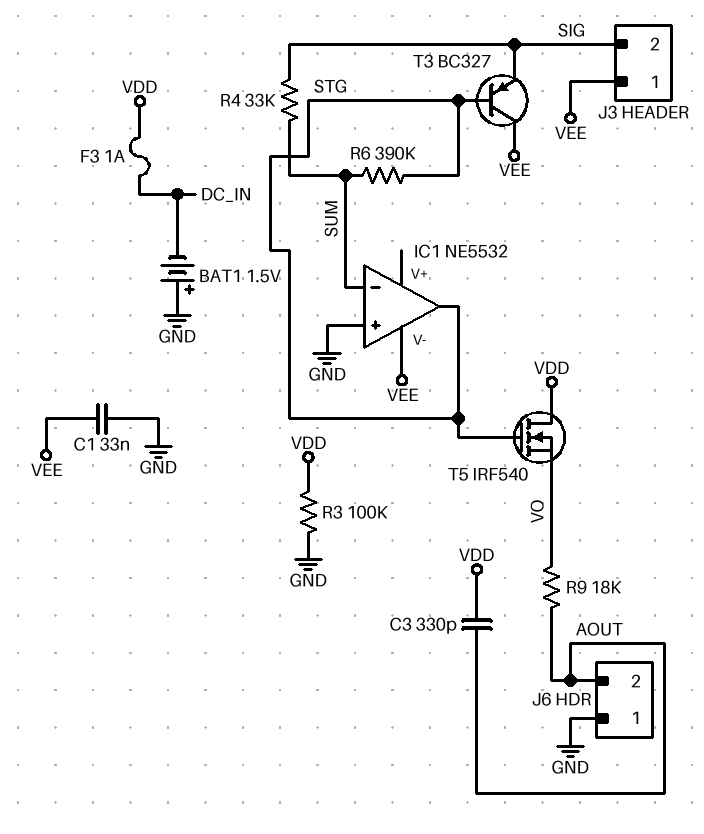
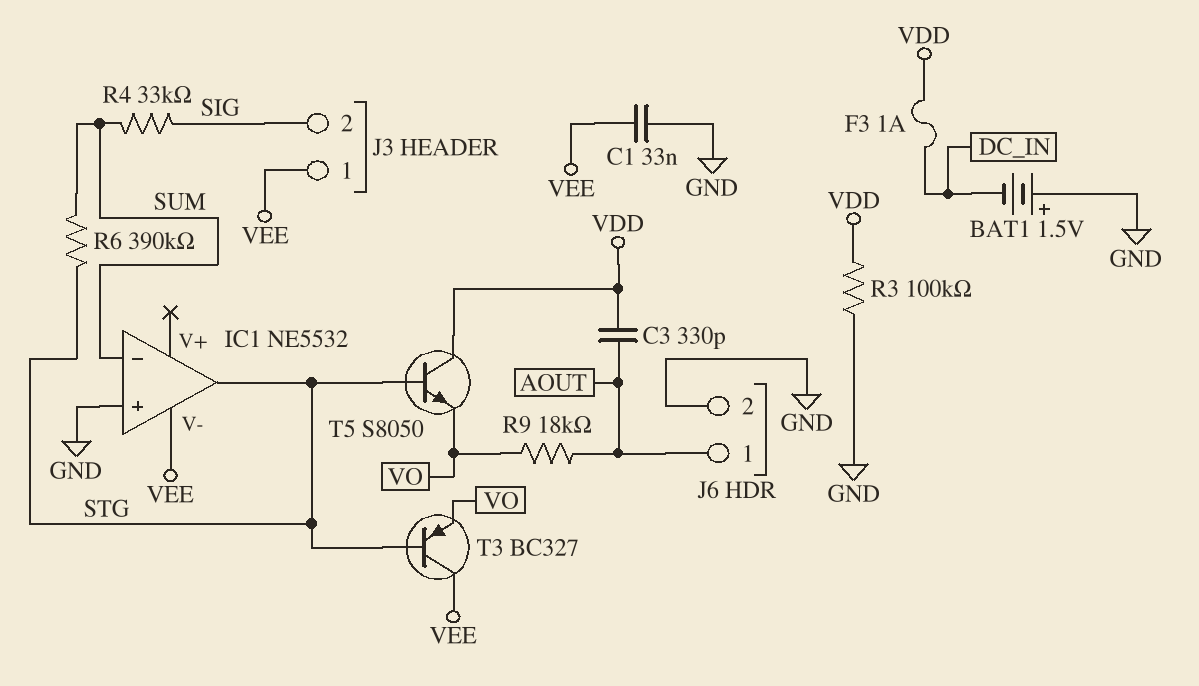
J6 pin 1: GND -> AOUT
J6 pin 2: AOUT -> GND
T3: PNP BC327 (B STG, C VEE, E SIG) -> PNP BC327 (B STG, C VEE, E VO)
T5: NMOS IRF540 (G STG, D VDD, S VO) -> NPN S8050 (B STG, C VDD, E VO)

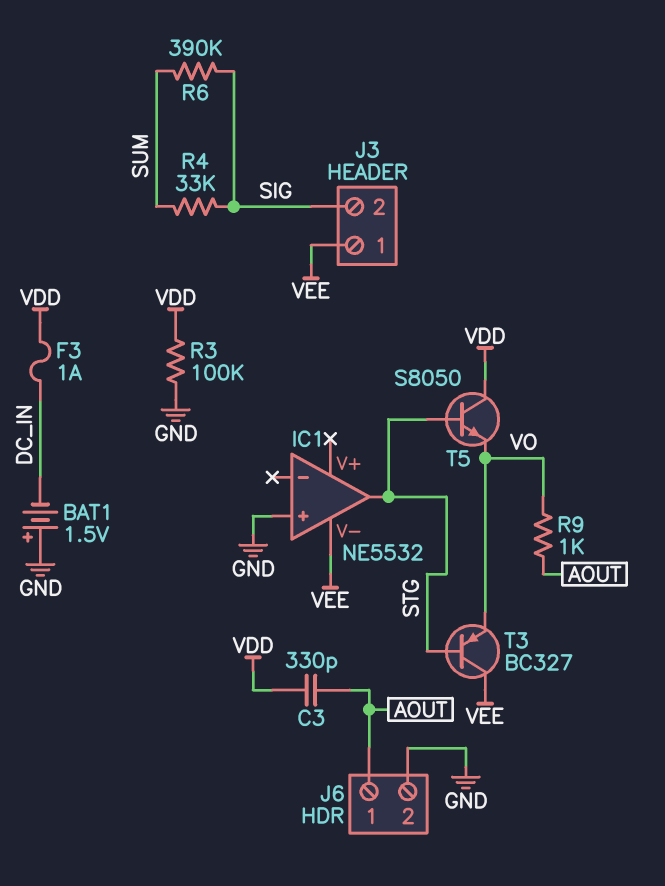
C1: 33nF (GND, VEE) -> none
IC1 pin in-: SUM -> none
R6: 390k (STG, SUM) -> 390k (SIG, SUM)
R9: 18k (AOUT, VO) -> 1k (AOUT, VO)

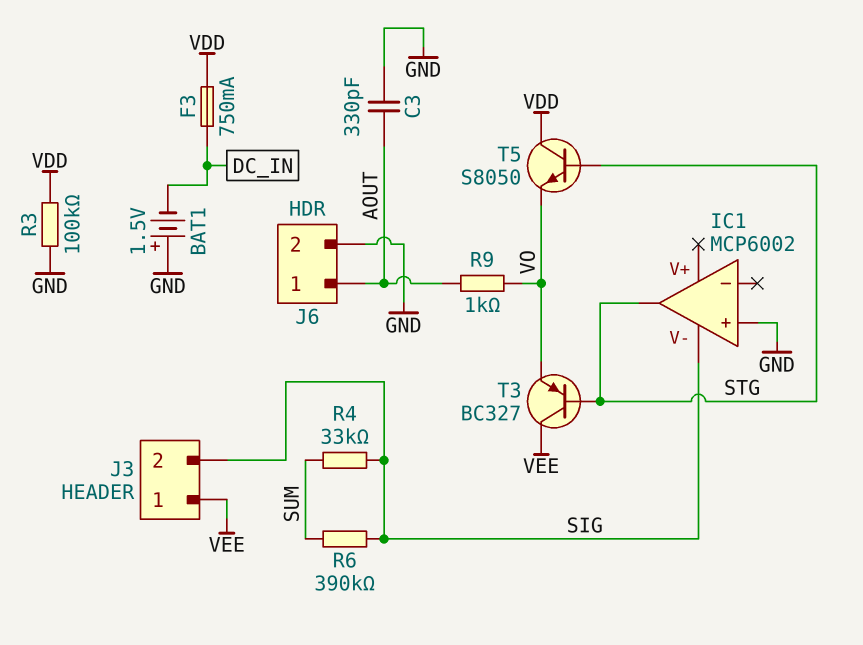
C3: 330pF (AOUT, VDD) -> 330pF (AOUT, GND)
F3: 1A (DC_IN, VDD) -> 750mA (DC_IN, VDD)
IC1: NE5532 -> MCP6002
IC1 pin V-: VEE -> SIG

